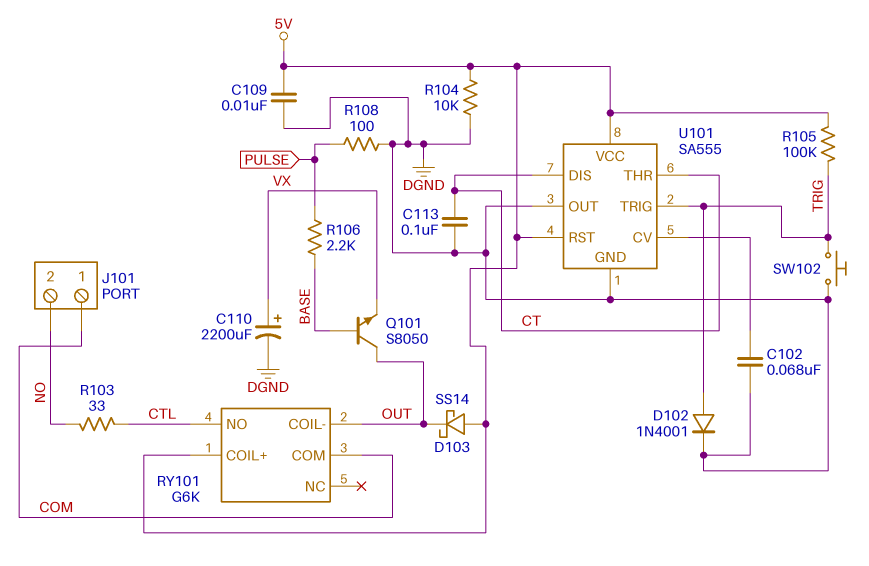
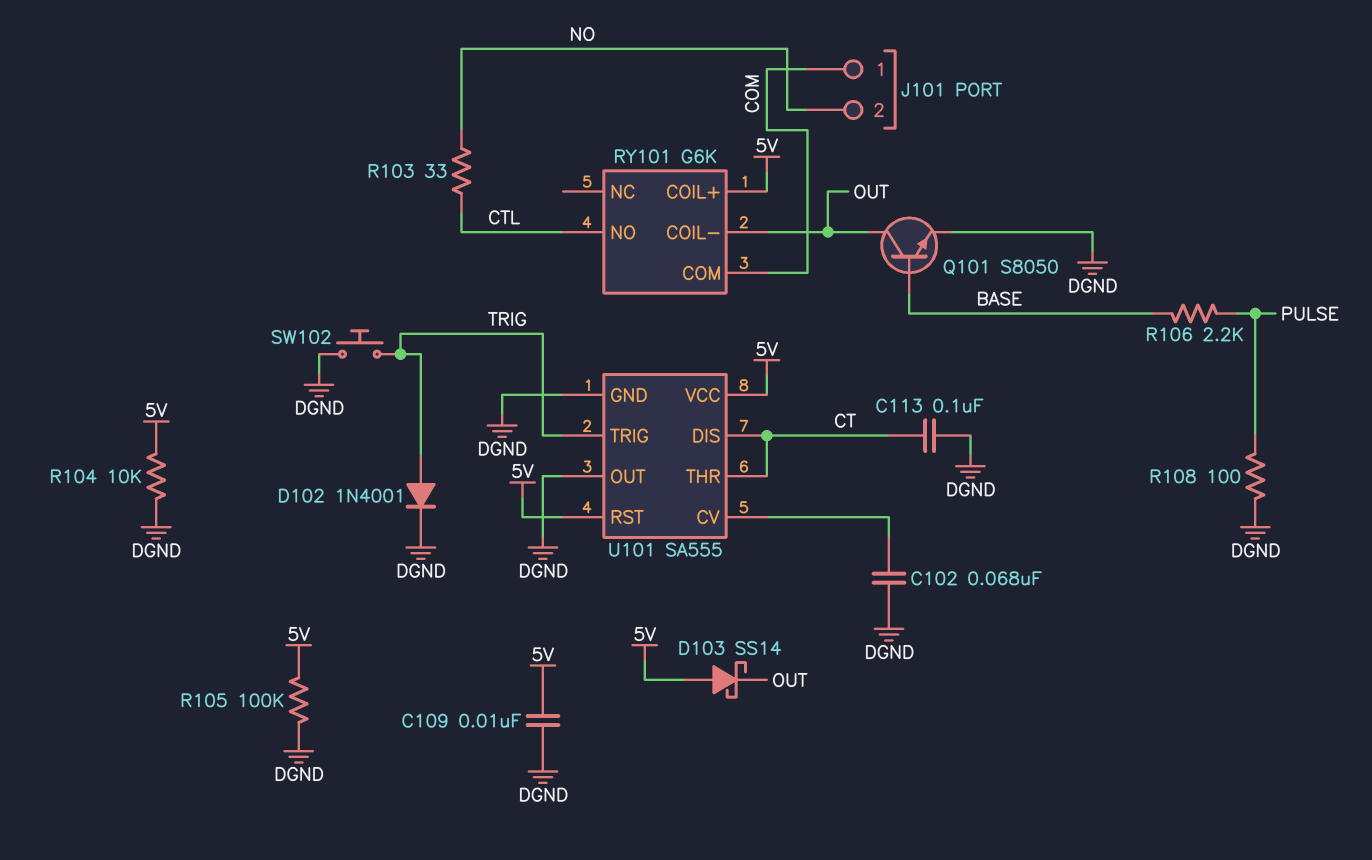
C110: 2200uF (plus VX, minus DGND) -> none
Q101: NPN S8050 (B BASE, C OUT, E VX) -> NPN S8050 (B BASE, C OUT, E DGND)
R105: 100k (5V, TRIG) -> 100k (5V, DGND)

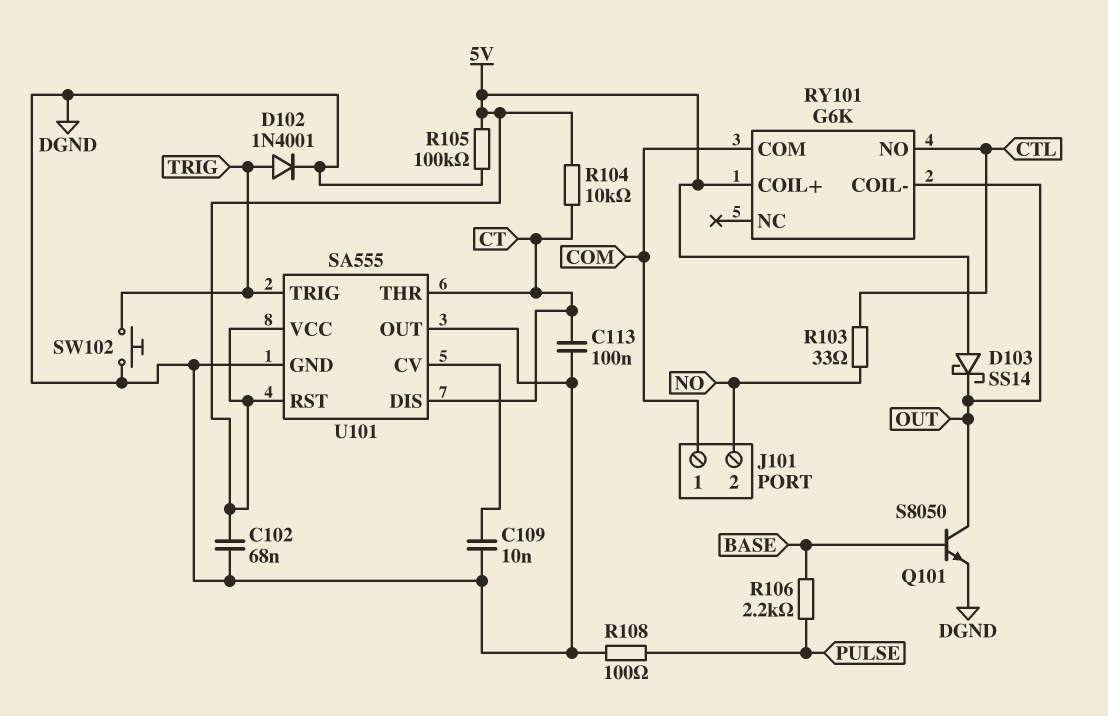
C102: 68nF (DGND, U101/CV) -> 68nF (5V, DGND)
C109: 10nF (5V, DGND) -> 10nF (DGND, U101/CV)
R104: 10k (5V, DGND) -> 10k (5V, CT)

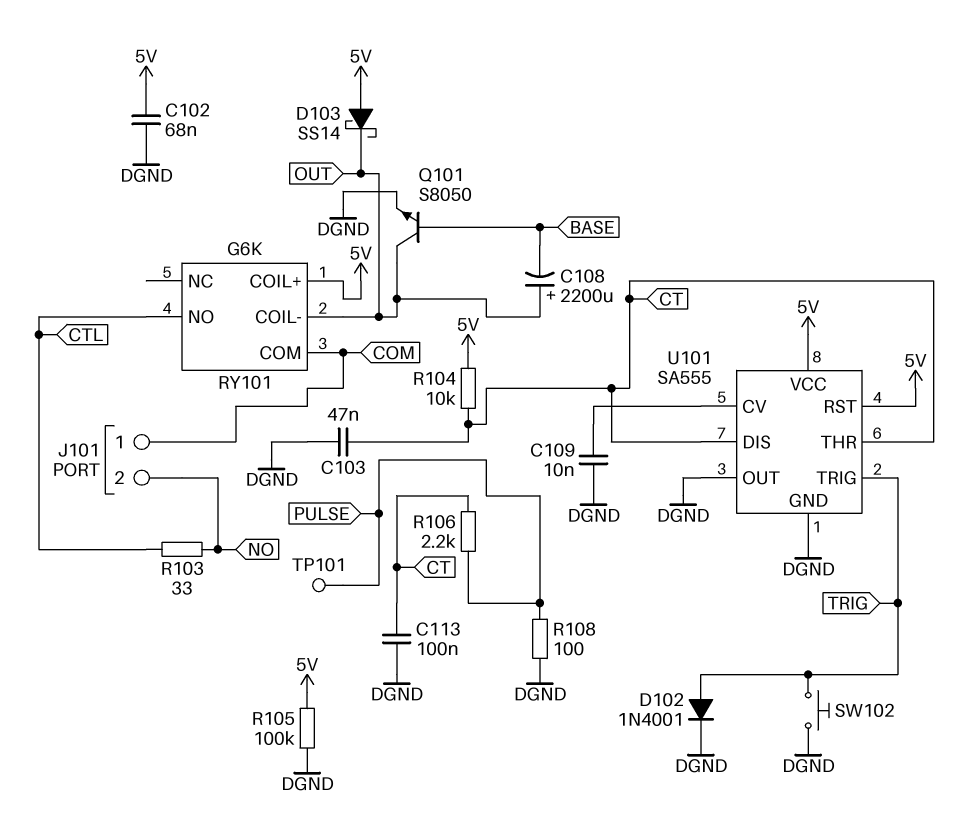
C103: none -> 47nF (CT, DGND)
C108: none -> 2200uF (plus OUT, minus BASE)
R106: 2.2k (BASE, PULSE) -> 2.2k (CT, PULSE)
TP101: none -> test point (PULSE)

